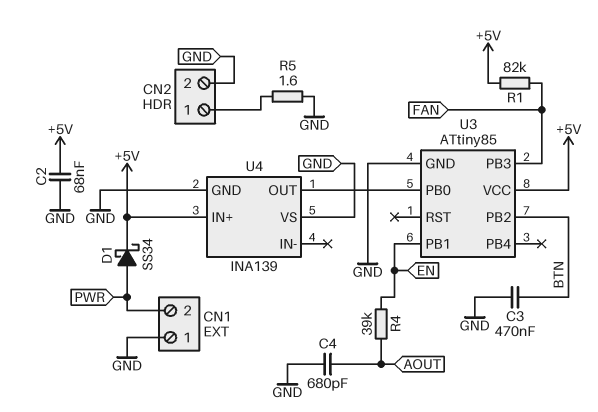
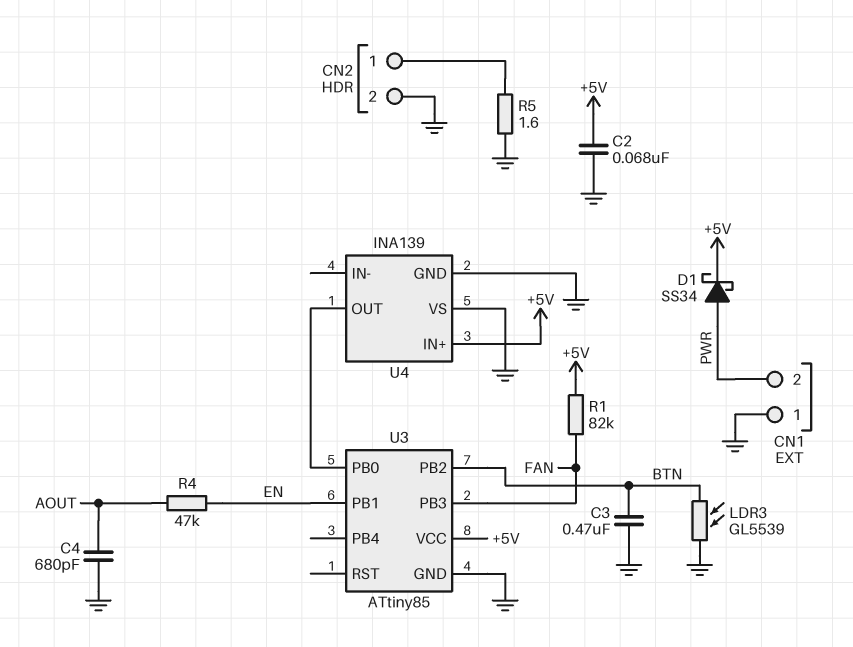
LDR3: none -> GL5539 (BTN, GND)
R4: 39k (AOUT, EN) -> 47k (AOUT, EN)

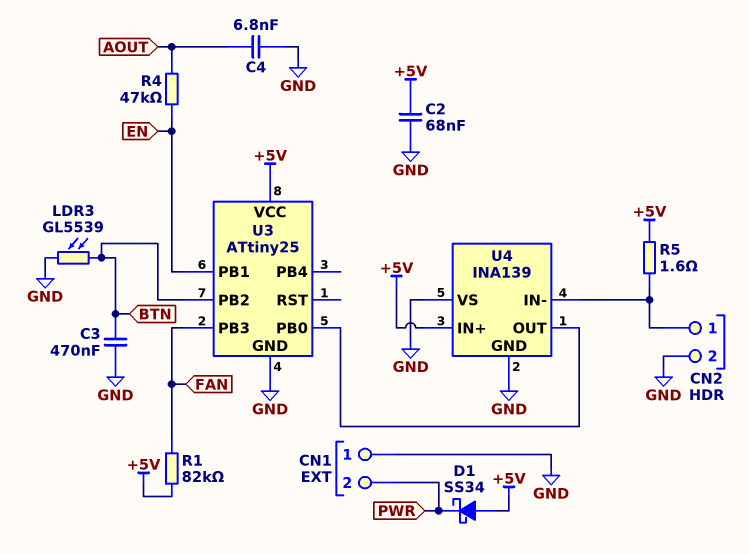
C4: 680pF (AOUT, GND) -> 6.8nF (AOUT, GND)
D1: schottky SS34 (A PWR, K +5V) -> schottky SS34 (A +5V, K PWR)
R5: 1.6 (CN2/1, GND) -> 1.6 (+5V, CN2/1)
U3: ATtiny85 -> ATtiny25
U4 pin IN-: none -> CN2/1

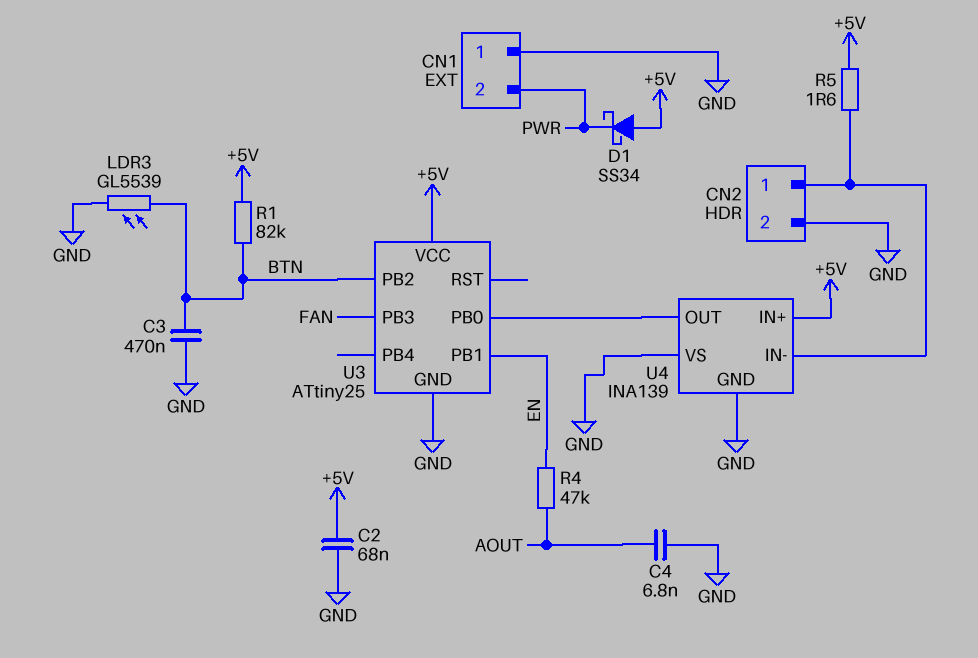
R1: 82k (+5V, FAN) -> 82k (+5V, BTN)

